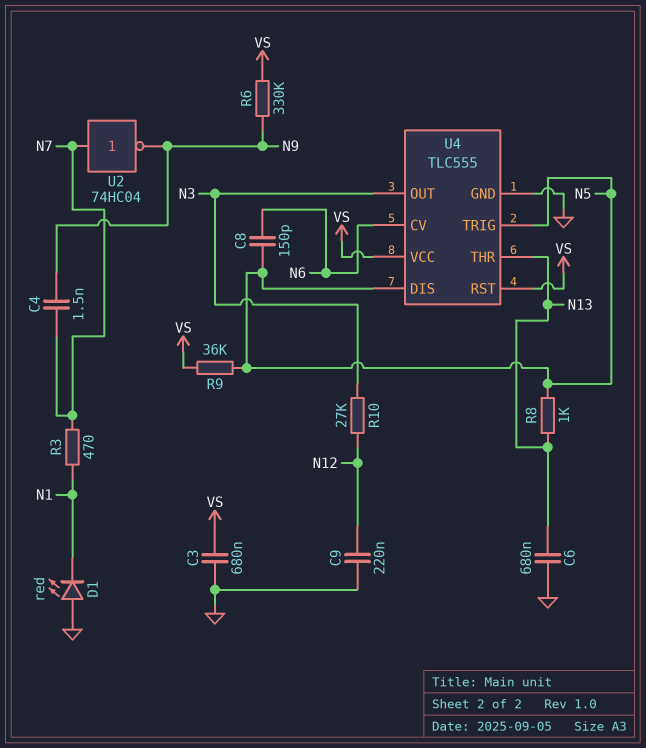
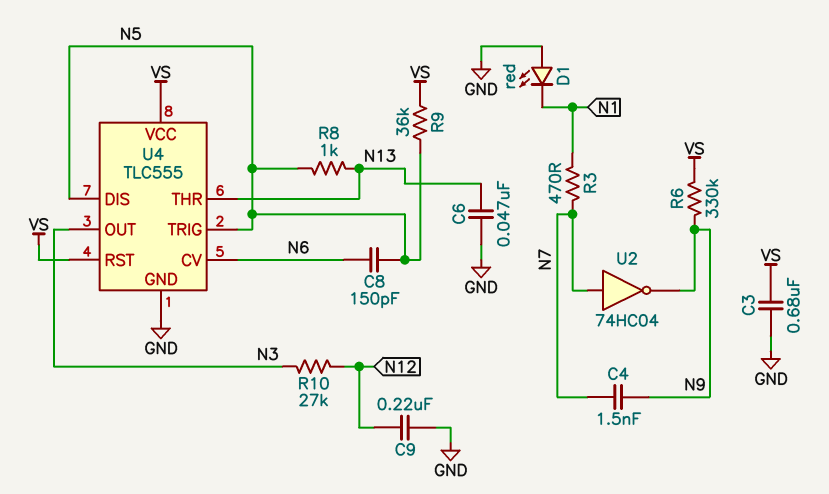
C6: 680nF (GND, N13) -> 47nF (GND, N13)

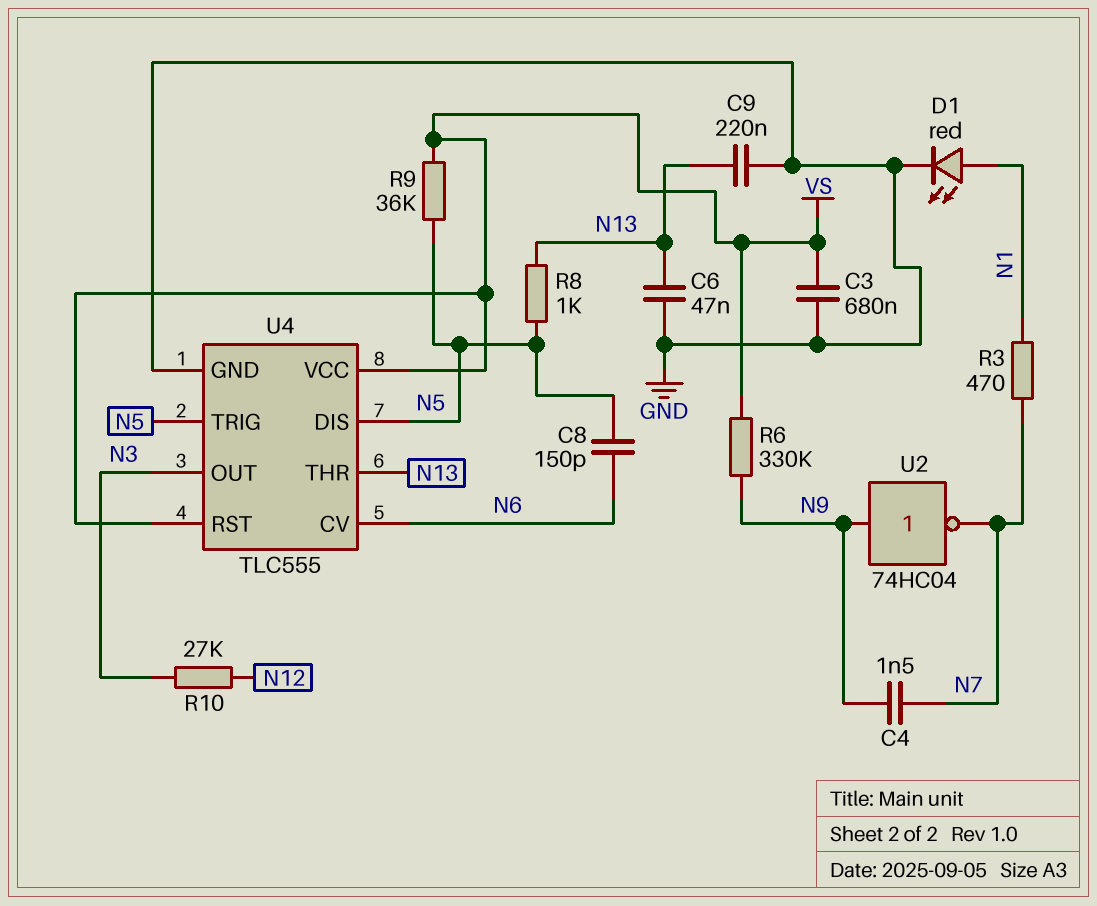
C9: 220nF (GND, N12) -> 220nF (GND, N13)
D1: LED red (A GND, K N1) -> LED red (A N1, K GND)
U2: NOT 74HC04 (in N7, out N9) -> NOT 74HC04 (in N9, out N7)

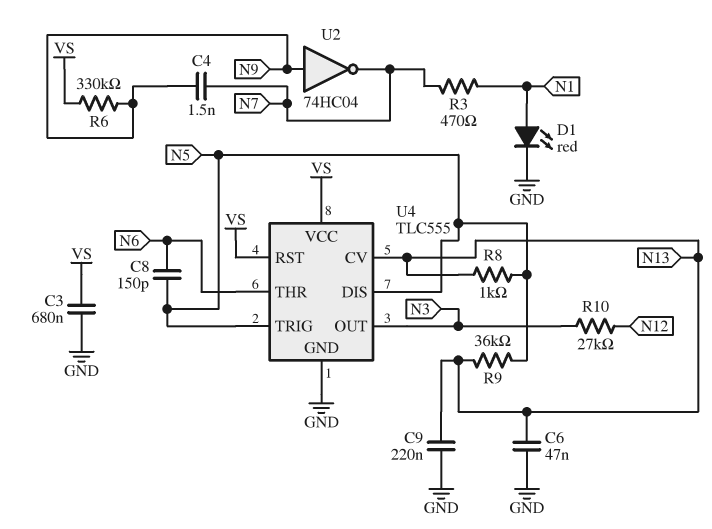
R9: 36k (N5, VS) -> 36k (N5, N13)
U4 pin CV: N6 -> N13
U4 pin THR: N13 -> N6

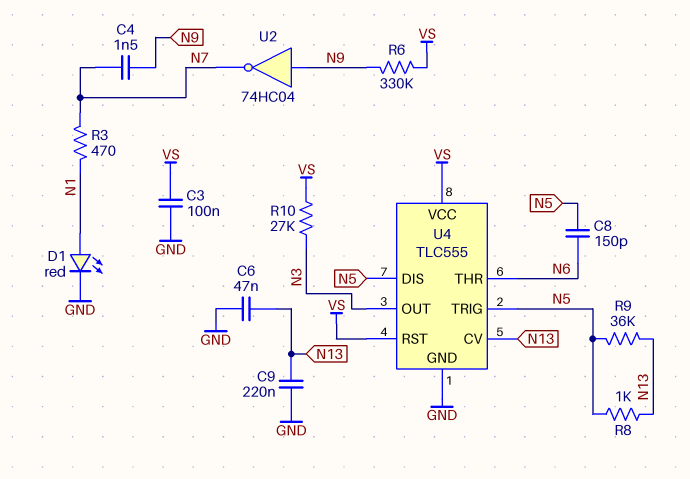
C3: 680nF (GND, VS) -> 100nF (GND, VS)
R10: 27k (N3, N12) -> 27k (N3, VS)

